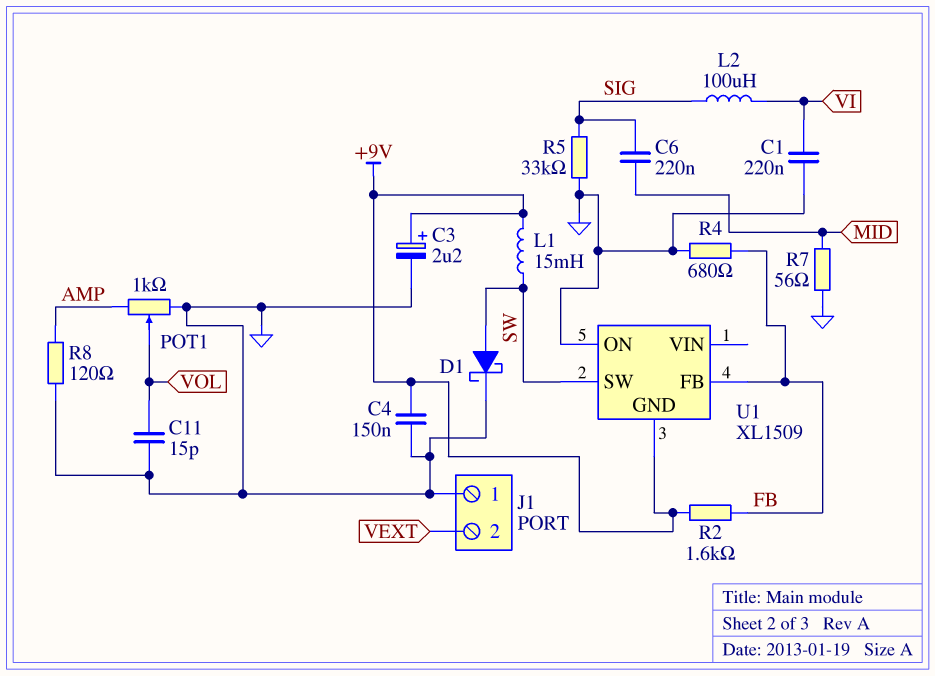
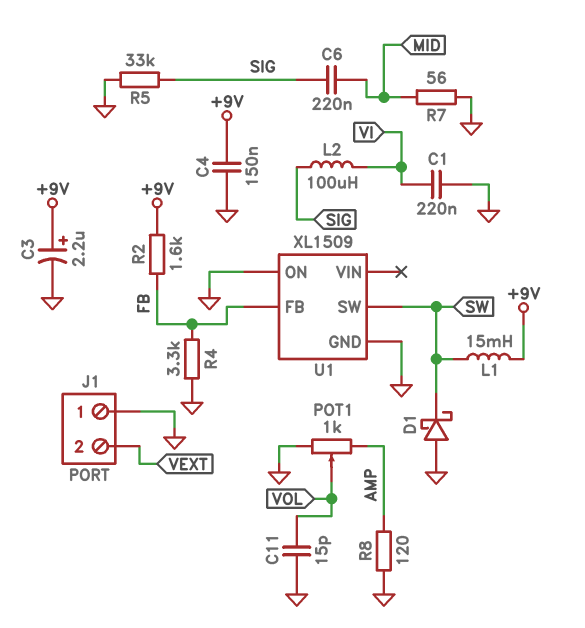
D1: schottky (A SW, K GND) -> schottky (A GND, K SW)
R4: 680 (FB, GND) -> 3.3k (FB, GND)
U1 pin GND: +9V -> GND

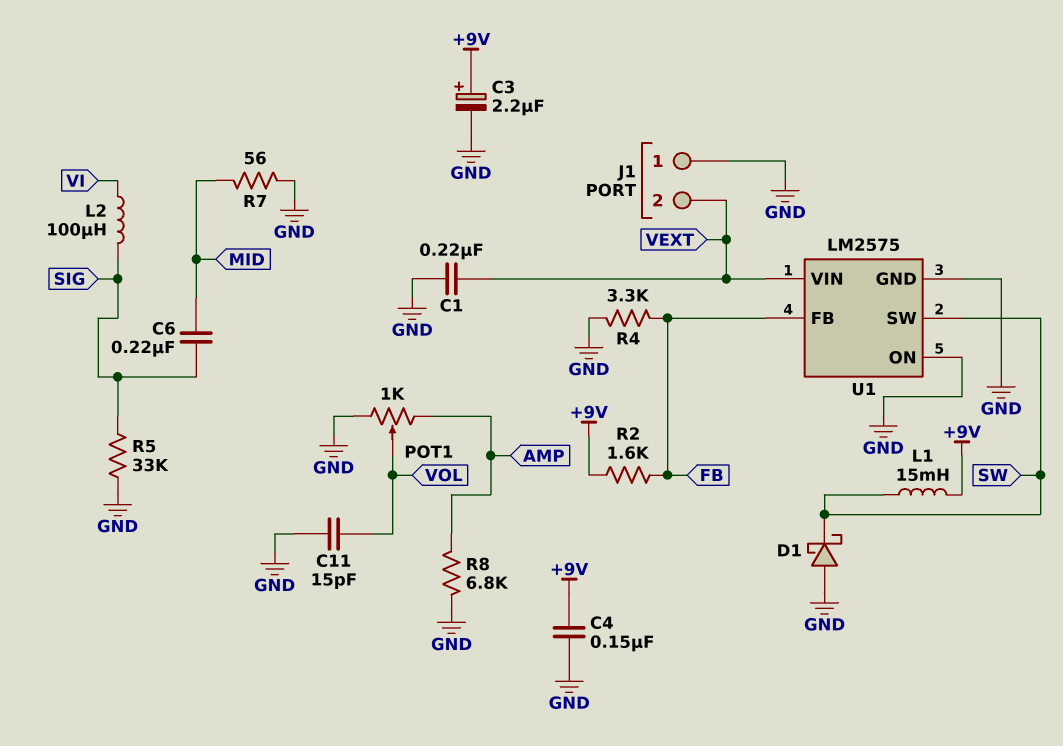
C1: 220nF (GND, VI) -> 220nF (GND, VEXT)
R8: 120 (AMP, GND) -> 6.8k (AMP, GND)
U1: XL1509 -> LM2575
U1 pin VIN: none -> VEXT

